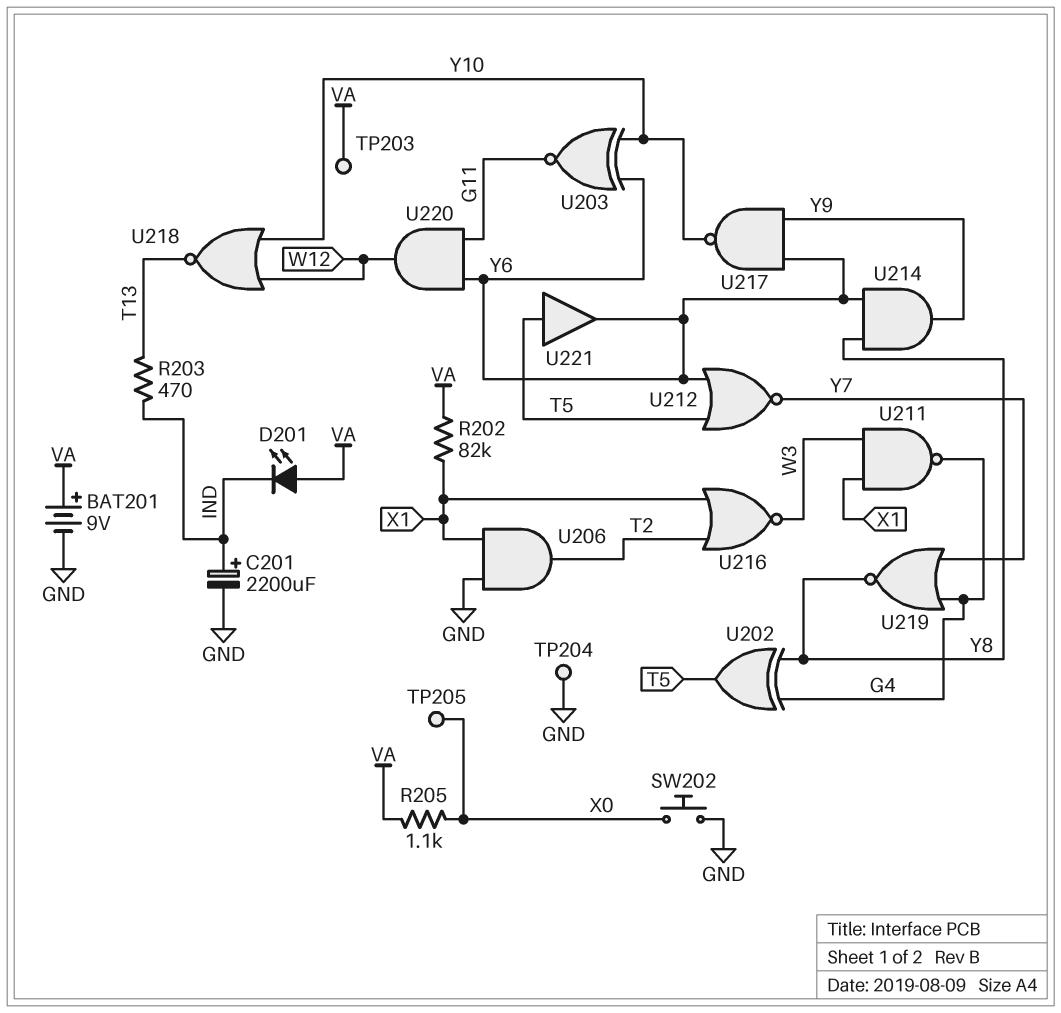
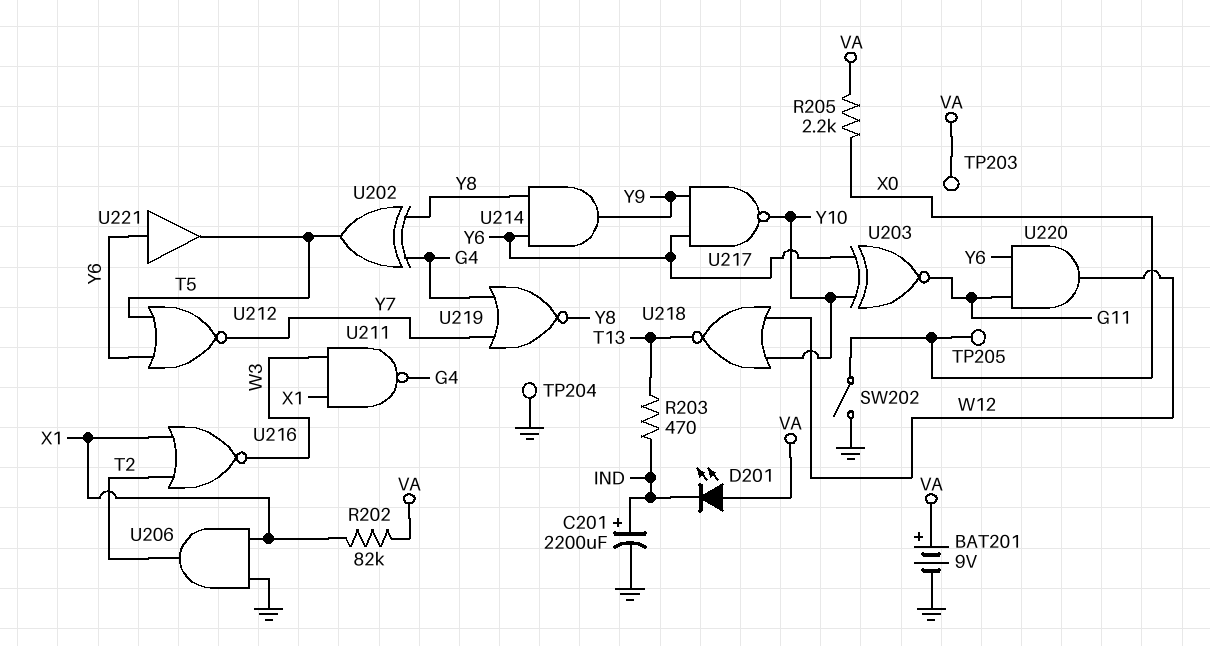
R205: 1.1k (VA, X0) -> 2.2k (VA, X0)
SW202: button (GND, X0) -> switch (GND, X0)
U221: buffer (in T5, out Y6) -> buffer (in Y6, out T5)

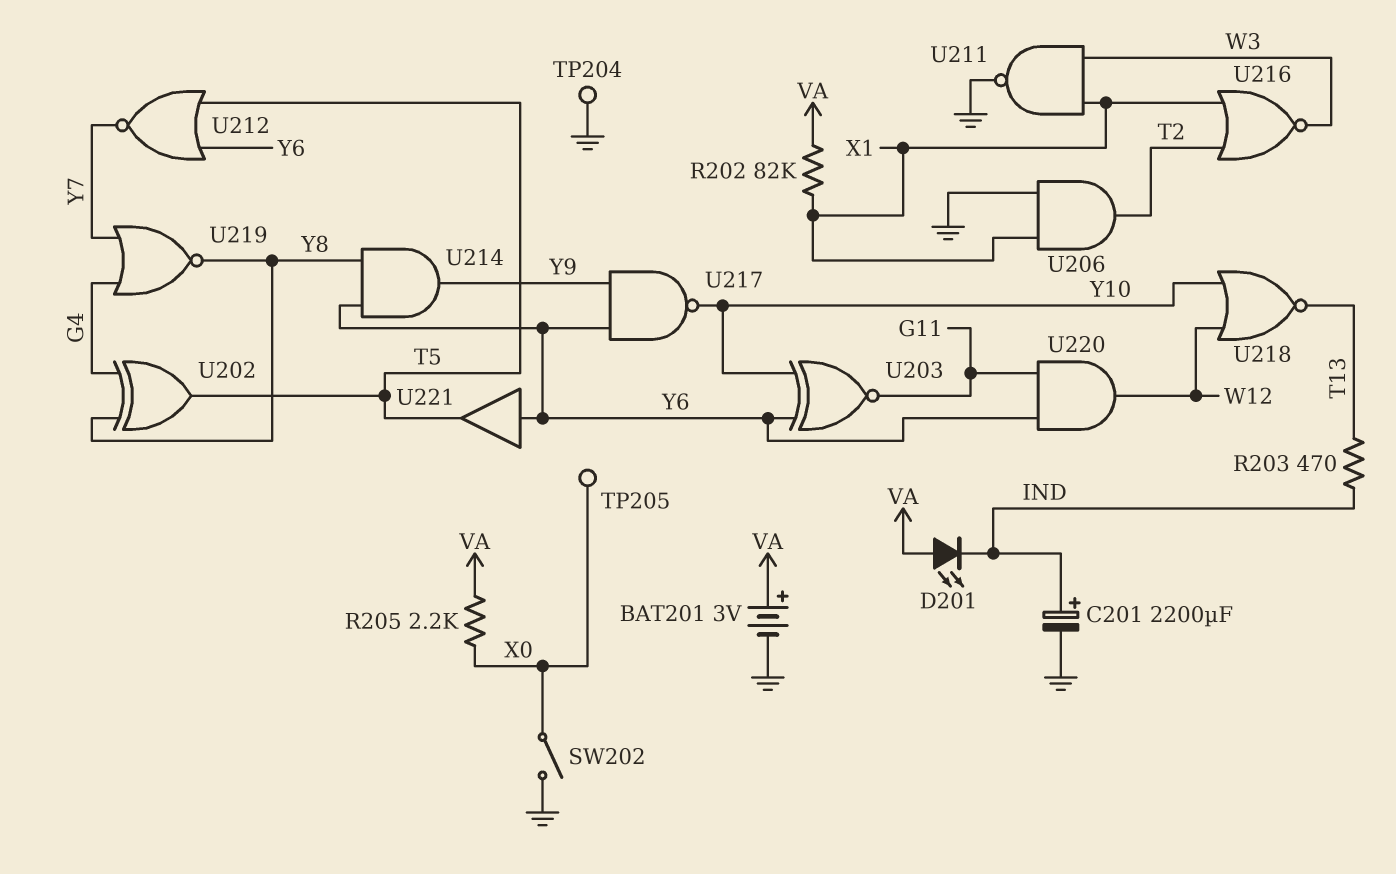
BAT201: 9V (plus VA, minus GND) -> 3V (plus VA, minus GND)
TP203: test point (VA) -> none
U211: NAND (in W3, in X1, out G4) -> NAND (in W3, in X1, out GND)

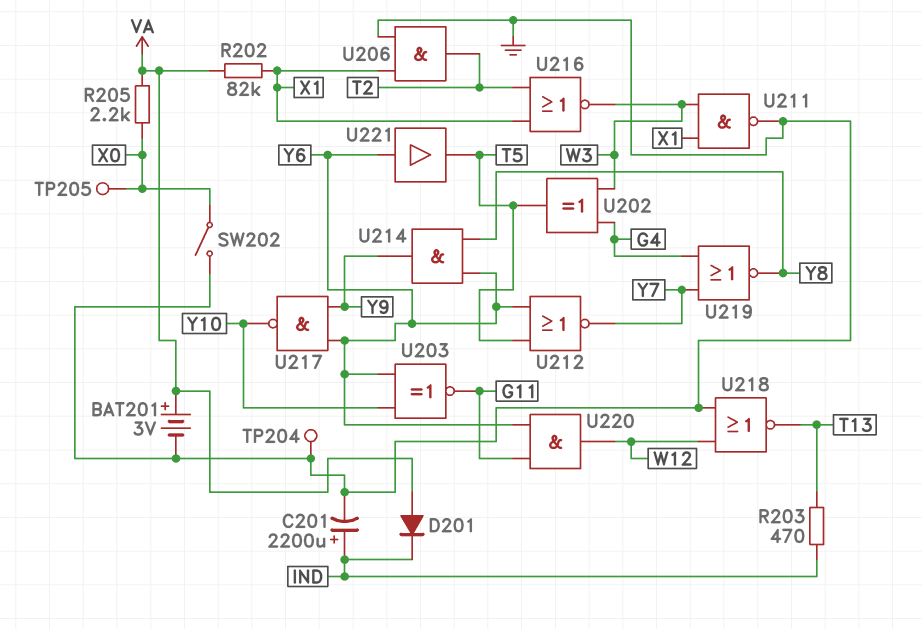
D201: LED (A VA, K IND) -> diode (A VA, K IND)
U202: XOR (in G4, in Y8, out T5) -> XOR (in G4, in W3, out T5)
U218: NOR (in W12, in Y10, out T13) -> NOR (in GND, in W12, out T13)

